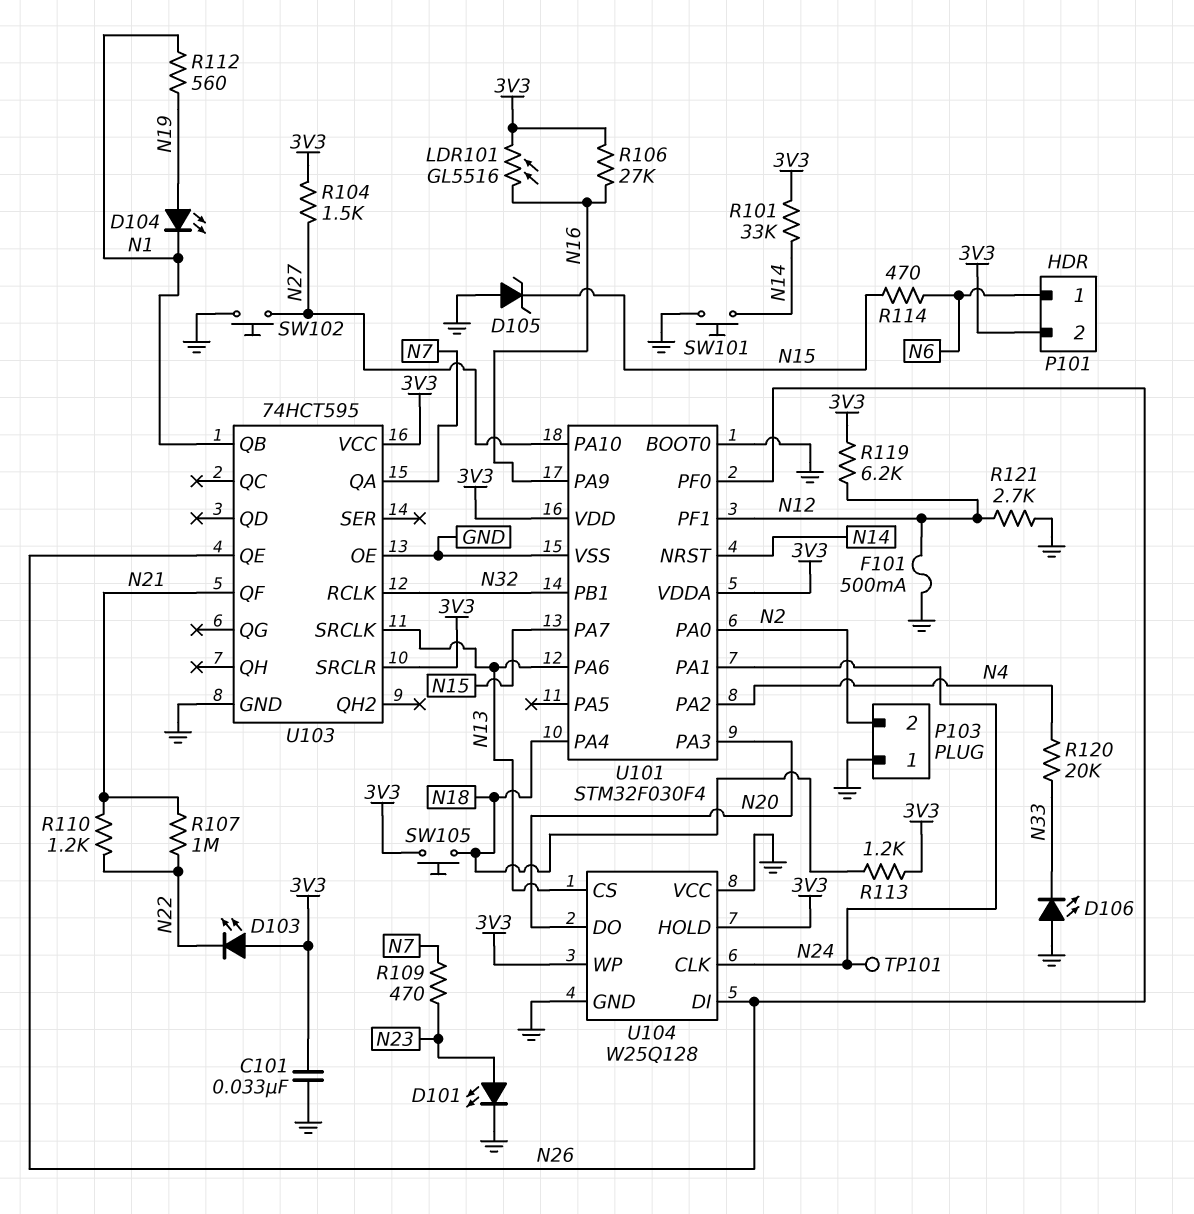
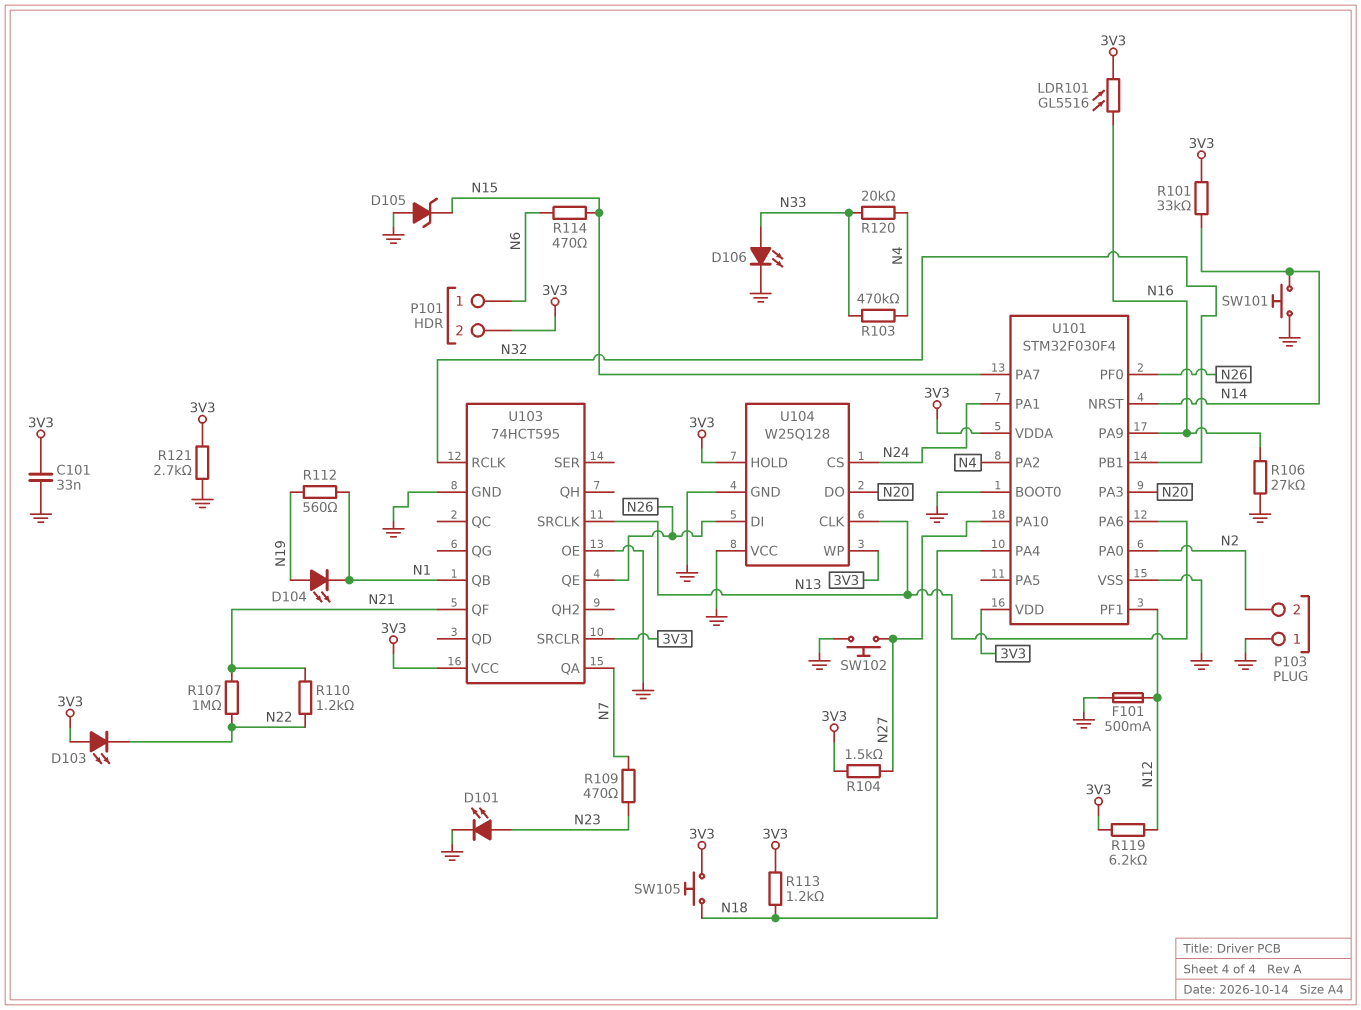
D106: LED (A GND, K N33) -> LED (A N33, K GND)
R103: none -> 470k (N4, N33)
R106: 27k (3V3, N16) -> 27k (GND, N16)
R121: 2.7k (GND, N12) -> 2.7k (3V3, GND)
TP101: test point (N24) -> none
U104 pin CLK: N24 -> N13
U104 pin CS: N13 -> N24

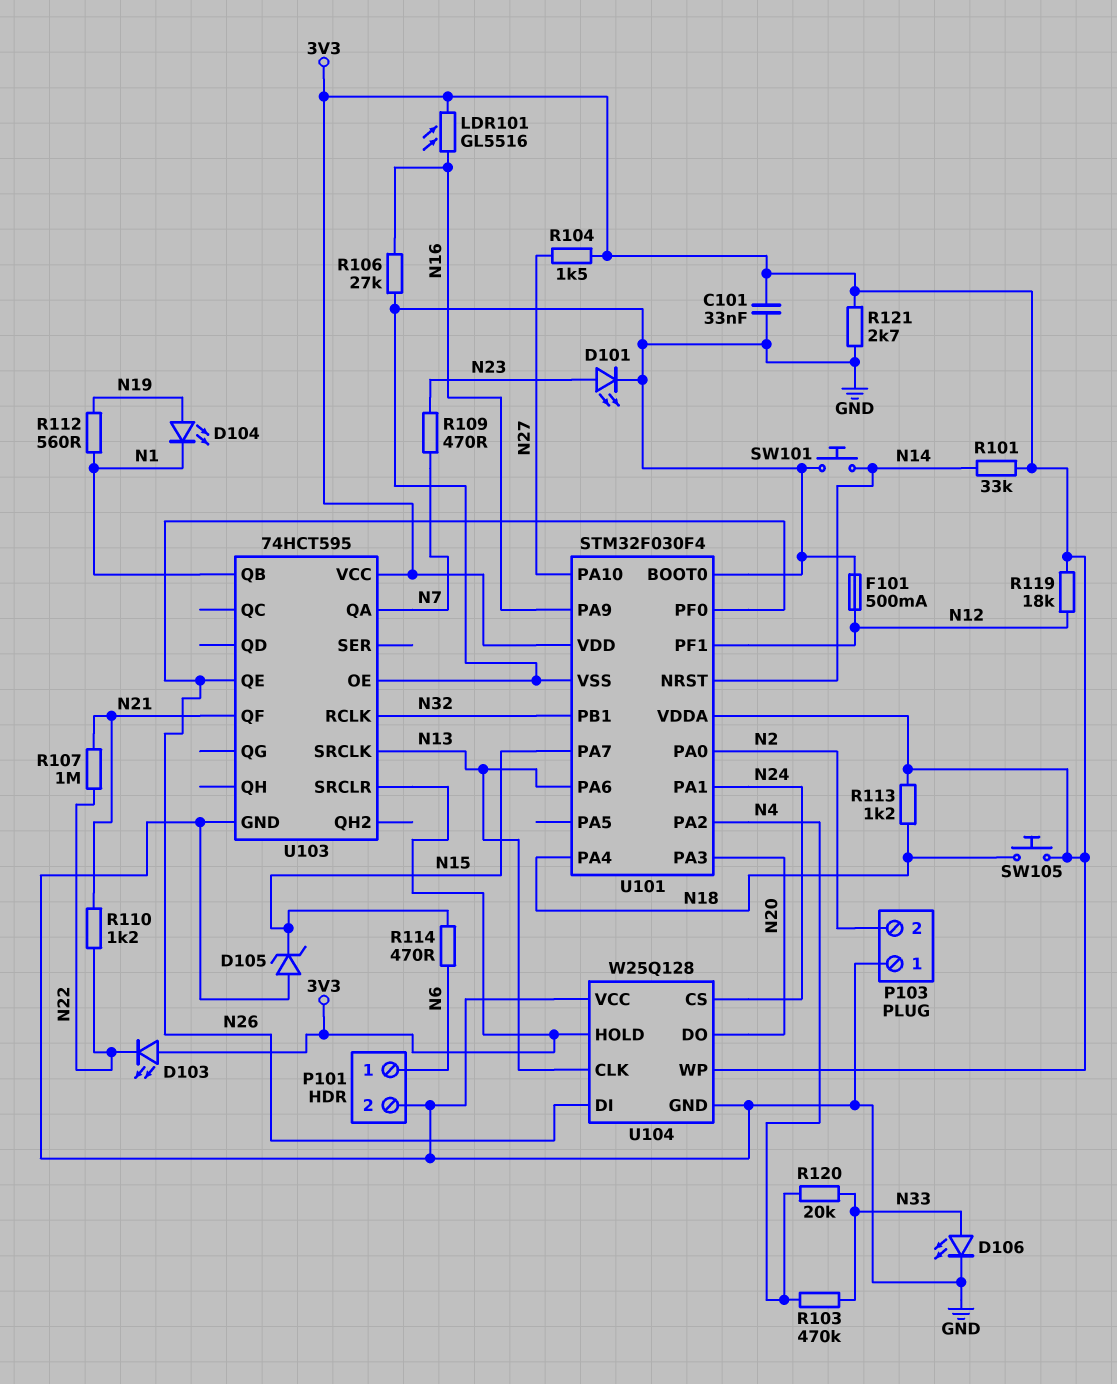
P101 pin 2: 3V3 -> GND
R119: 6.2k (3V3, N12) -> 18k (3V3, N12)
SW102: button (GND, N27) -> none

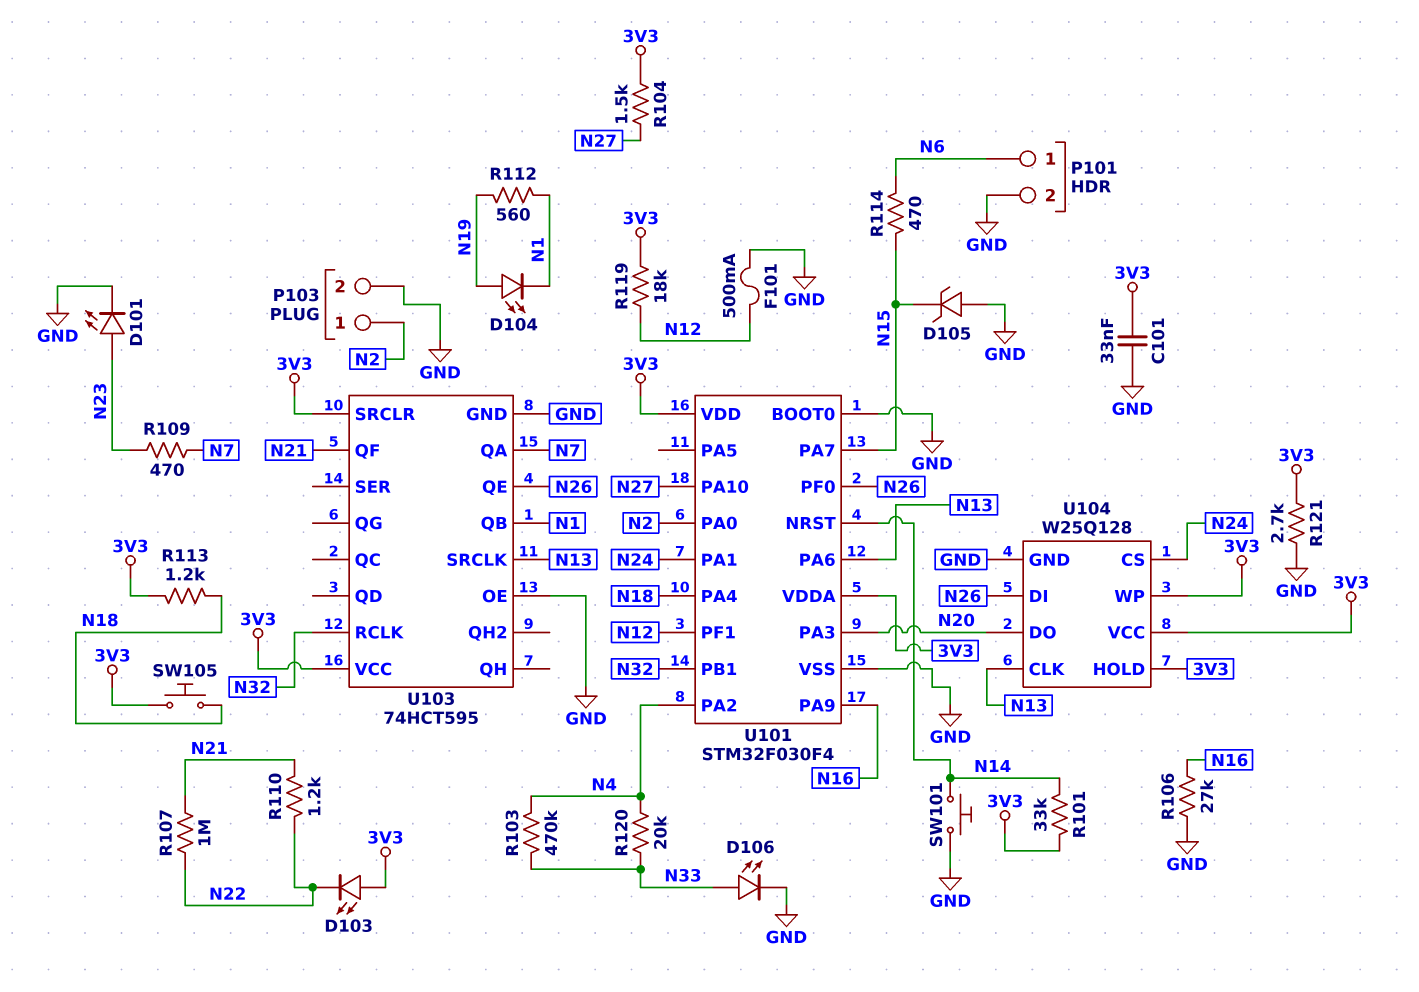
LDR101: GL5516 (3V3, N16) -> none
P103 pin 1: GND -> N2
P103 pin 2: N2 -> GND
U104 pin VCC: GND -> 3V3

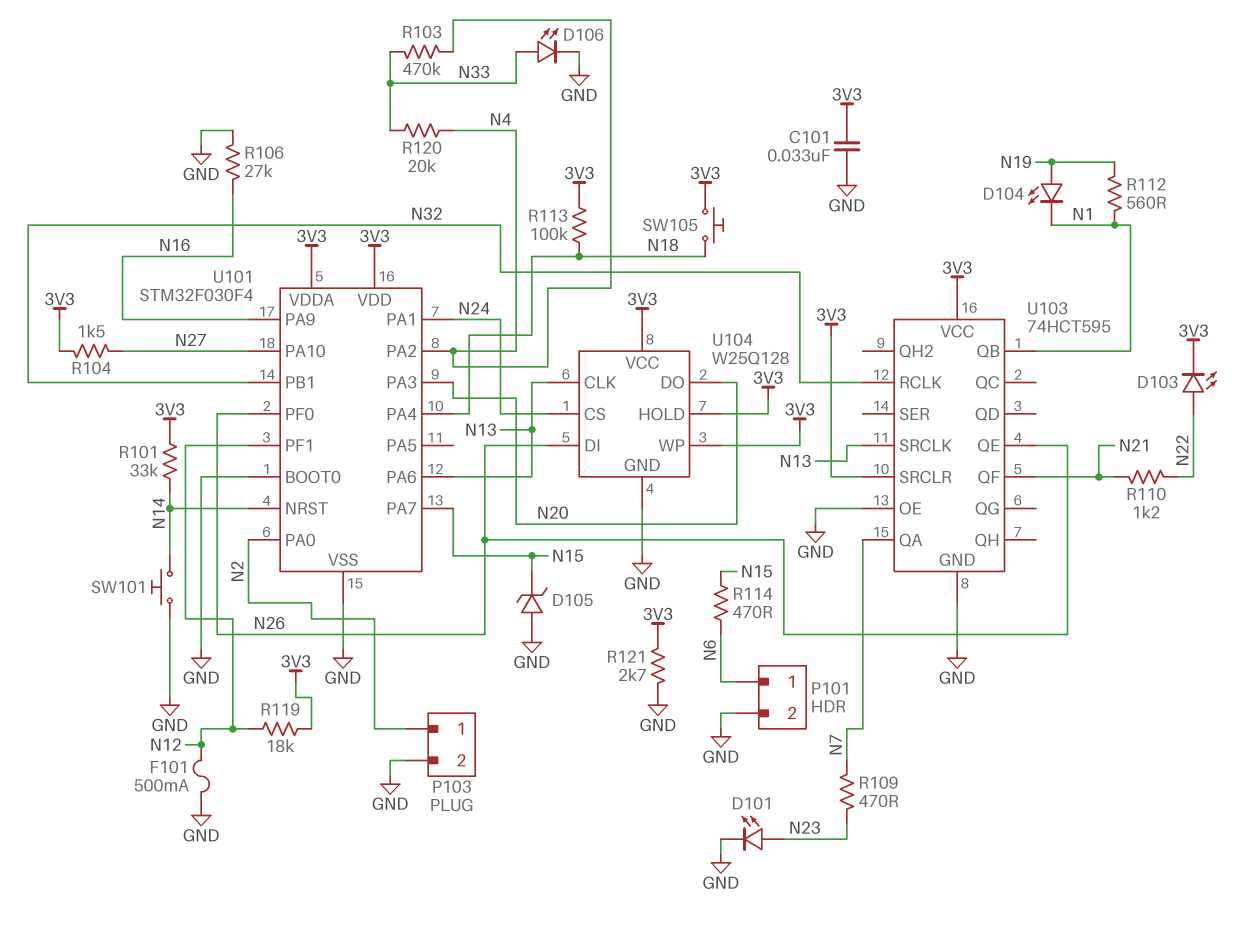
D103: LED (A 3V3, K N22) -> LED (A N22, K 3V3)
R107: 1M (N21, N22) -> none
R113: 1.2k (3V3, N18) -> 100k (3V3, N18)

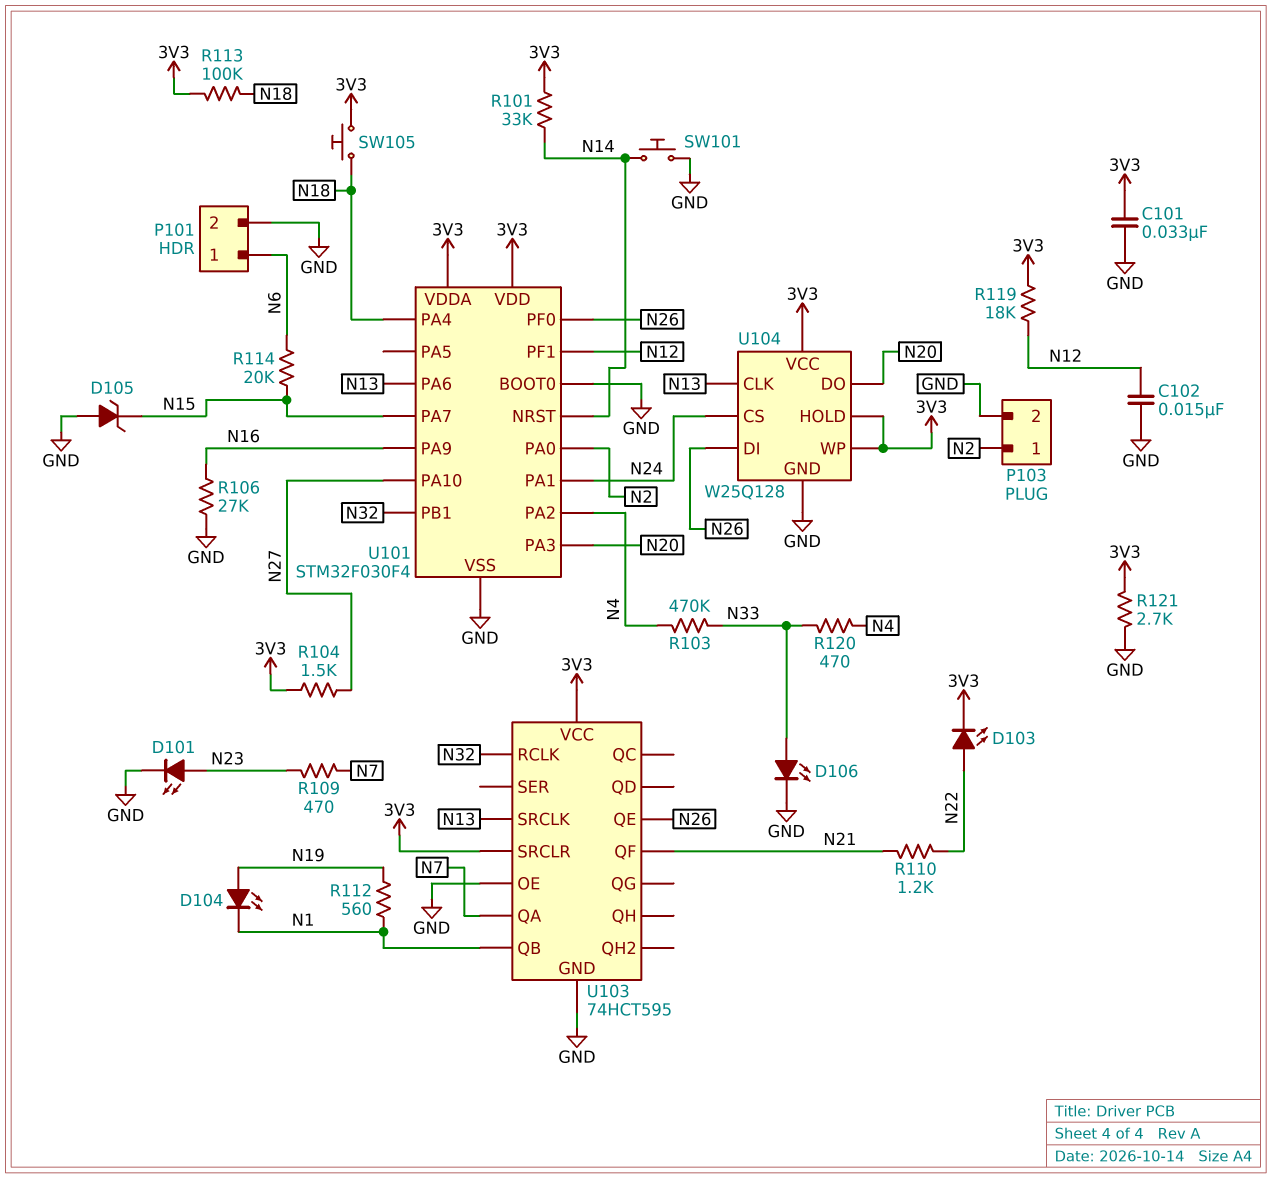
C102: none -> 15nF (GND, N12)
F101: 500mA (GND, N12) -> none
R114: 470 (N6, N15) -> 20k (N6, N15)
R120: 20k (N4, N33) -> 470 (N4, N33)

